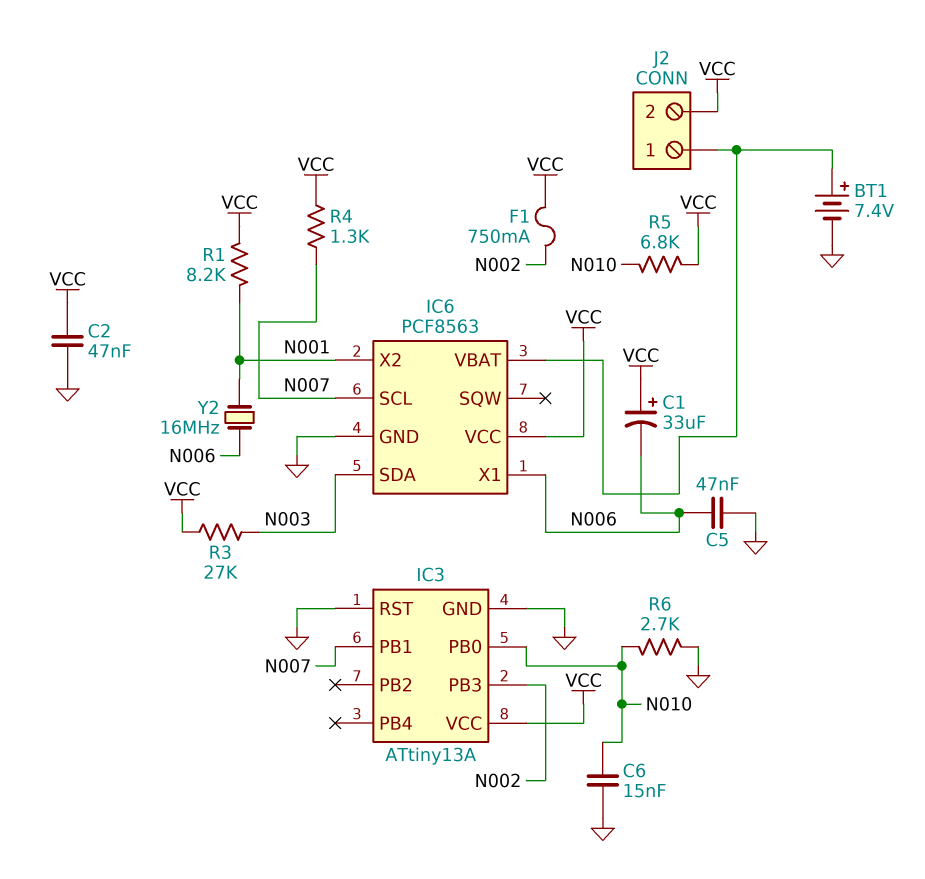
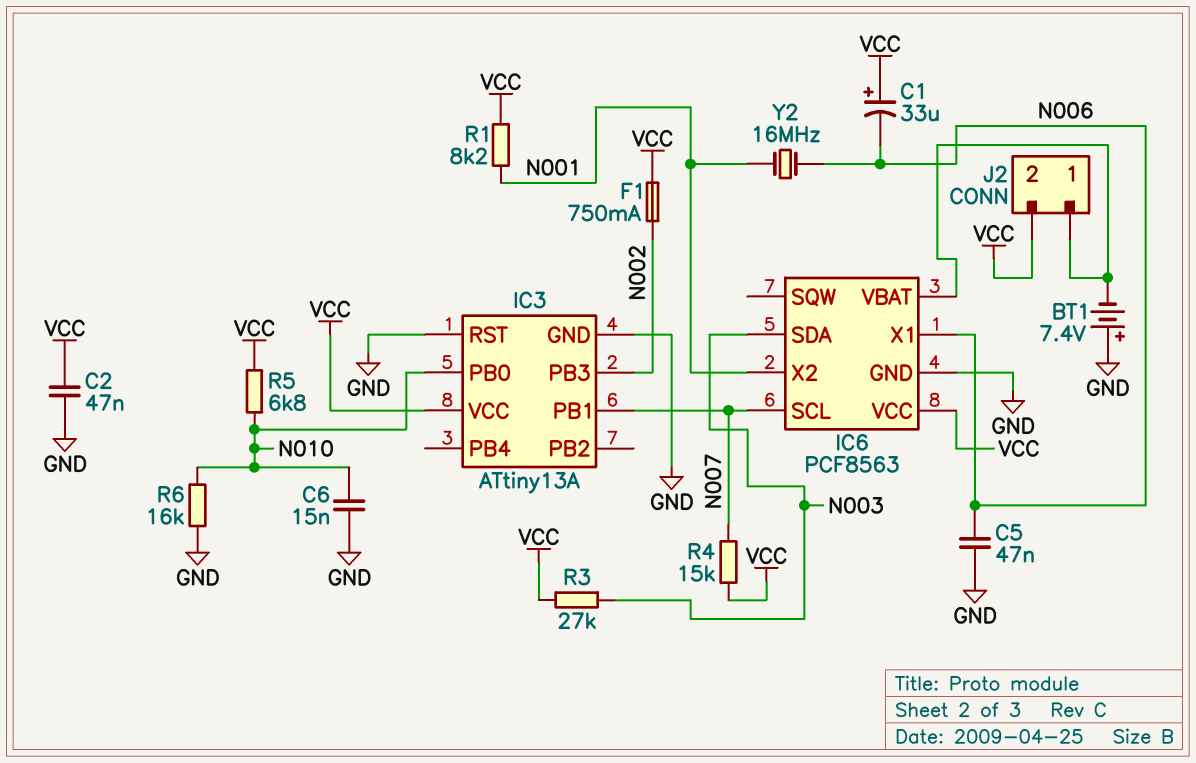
BT1: 7.4V (plus IC6/VBAT, minus GND) -> 7.4V (plus GND, minus IC6/VBAT)
R4: 1.3k (N007, VCC) -> 15k (N007, VCC)
R6: 2.7k (GND, N010) -> 16k (GND, N010)

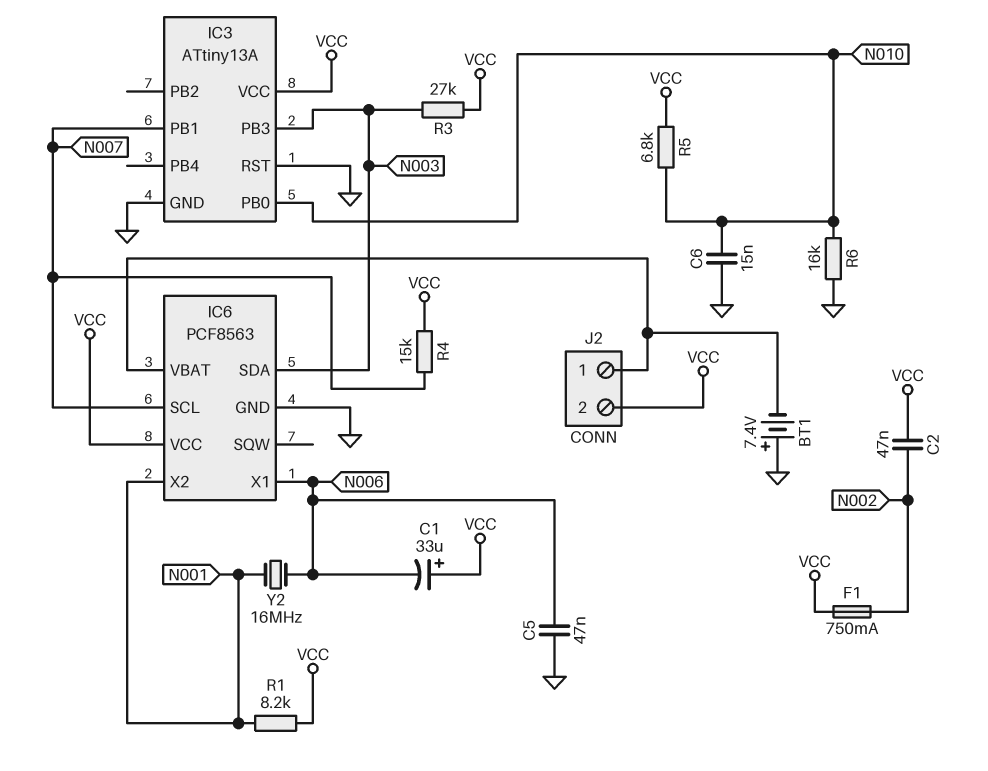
C2: 47nF (GND, VCC) -> 47nF (N002, VCC)
IC3 pin PB3: N002 -> N003

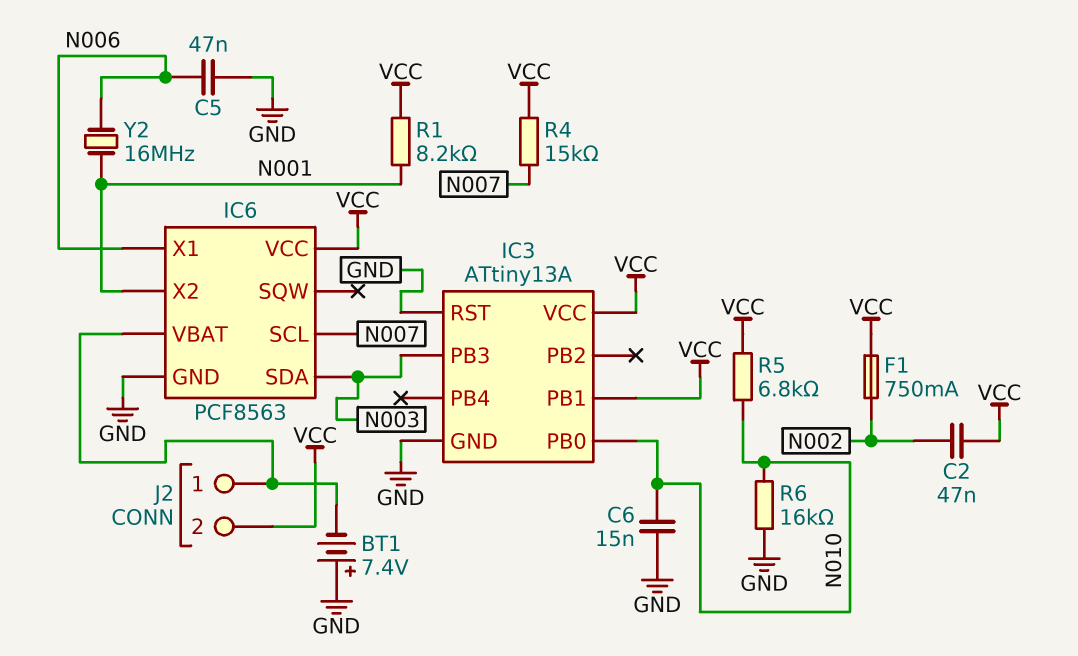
C1: 33uF (plus VCC, minus N006) -> none
IC3 pin PB1: N007 -> VCC
R3: 27k (N003, VCC) -> none

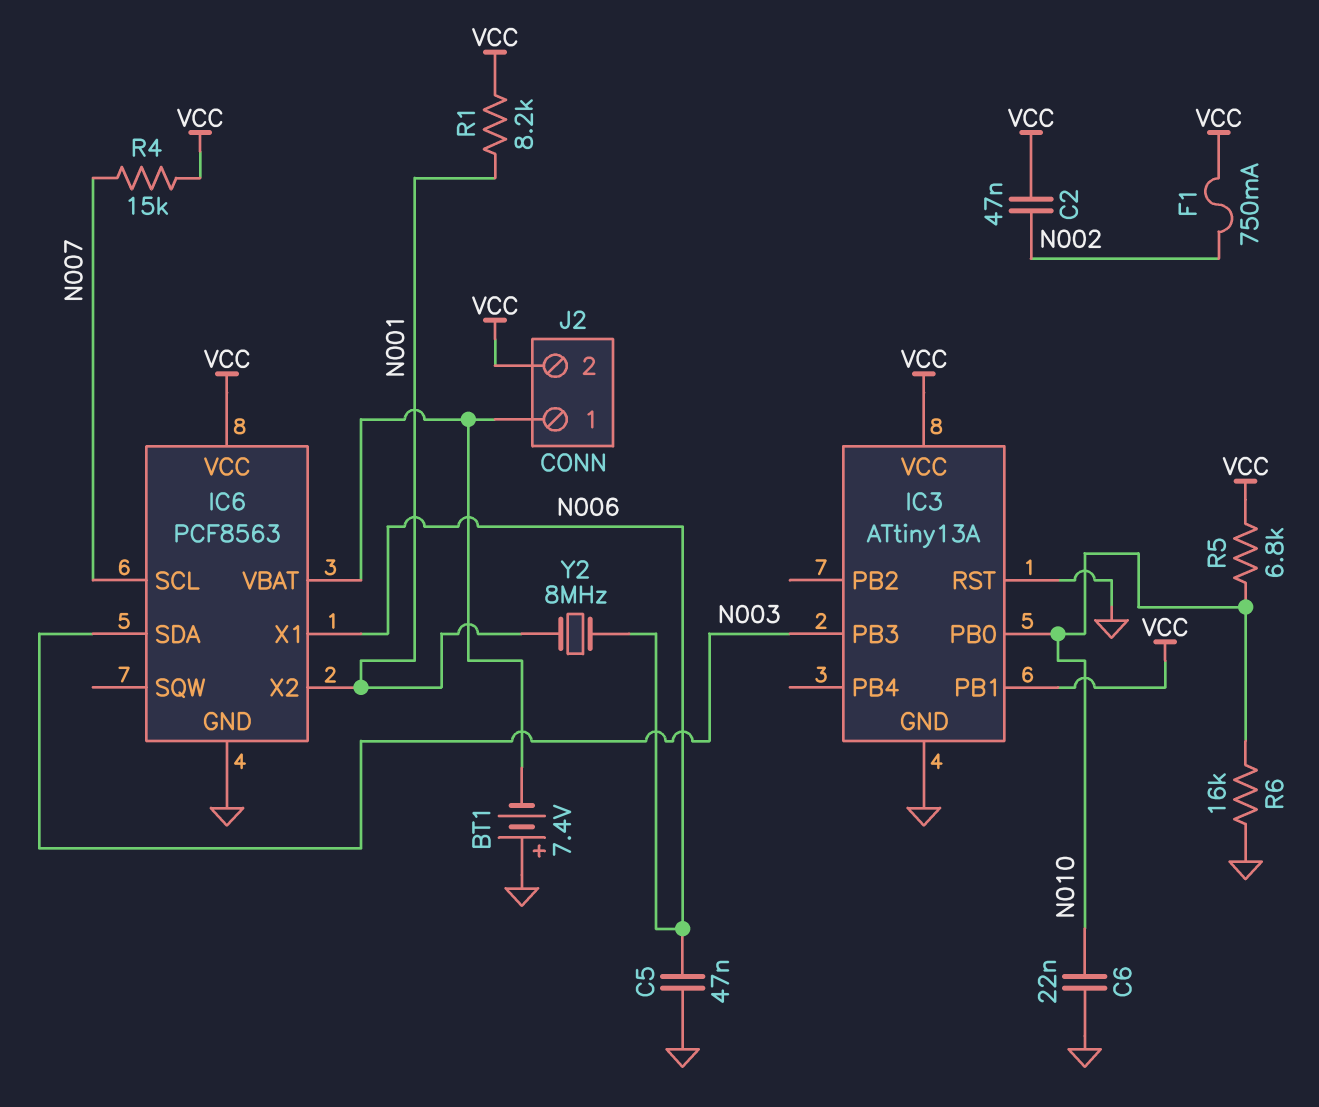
C6: 15nF (GND, N010) -> 22nF (GND, N010)
Y2: 16MHz (N001, N006) -> 8MHz (N001, N006)

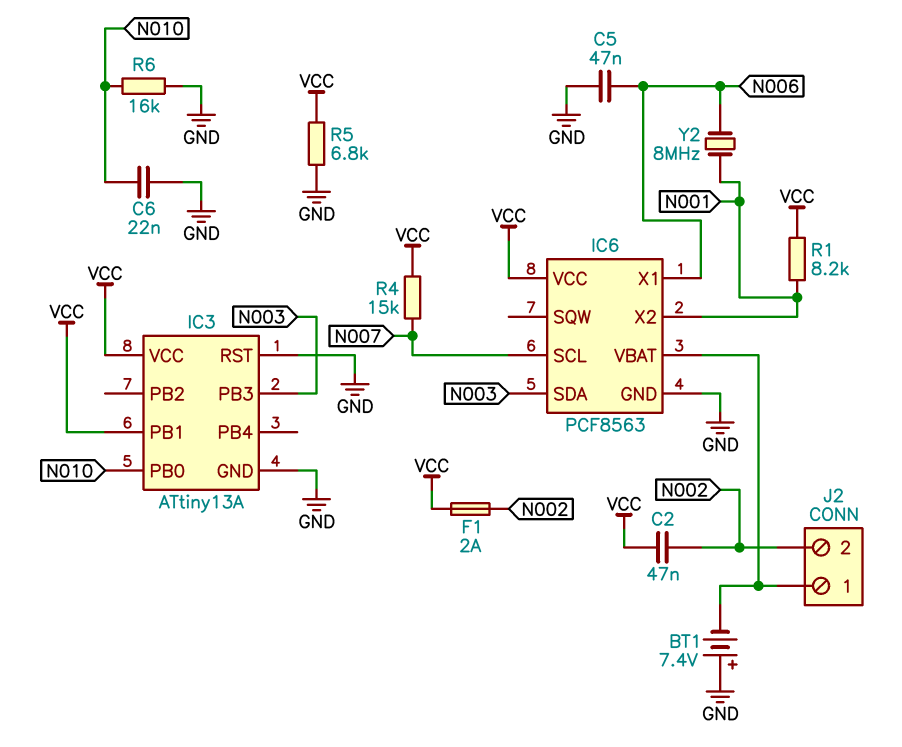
F1: 750mA (N002, VCC) -> 2A (N002, VCC)
J2 pin 2: VCC -> N002
R5: 6.8k (N010, VCC) -> 6.8k (GND, VCC)

